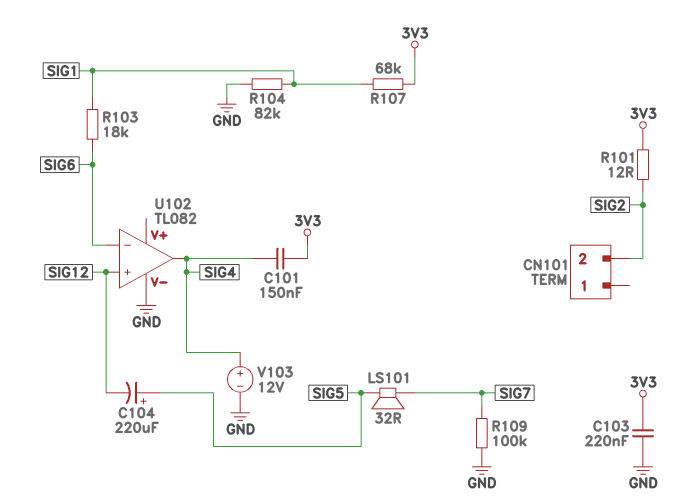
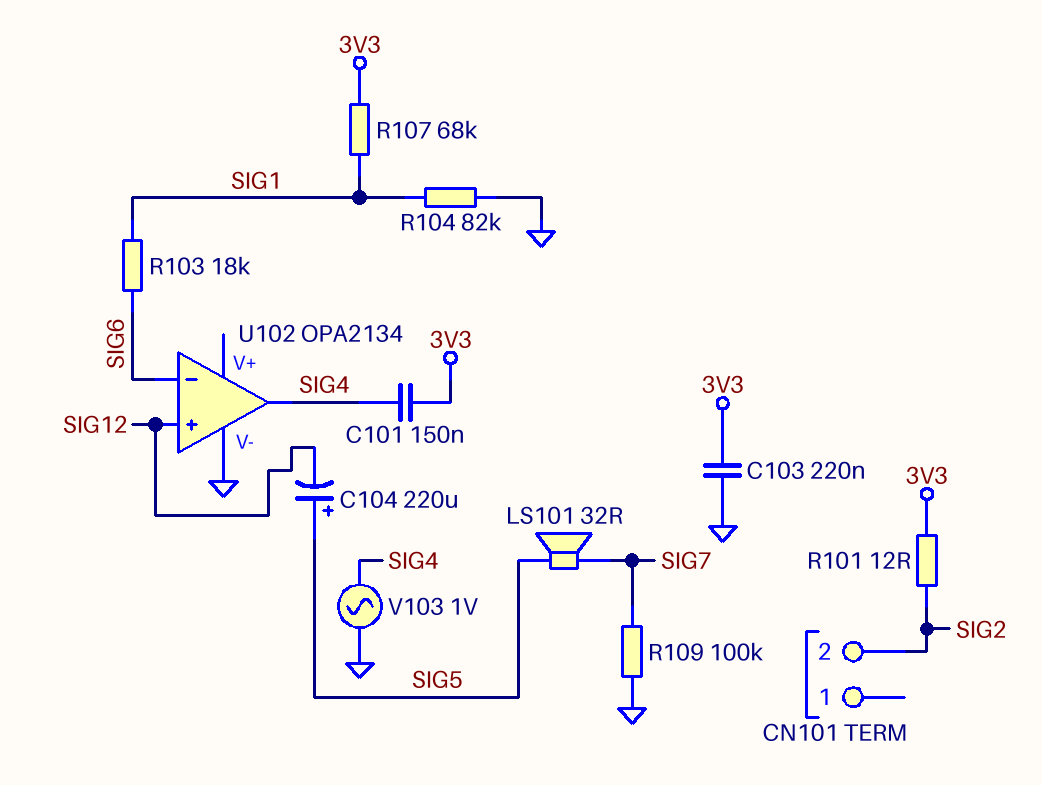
U102: TL082 -> OPA2134
V103: 12V (plus SIG4, minus GND) -> AC 1V (GND, SIG4)

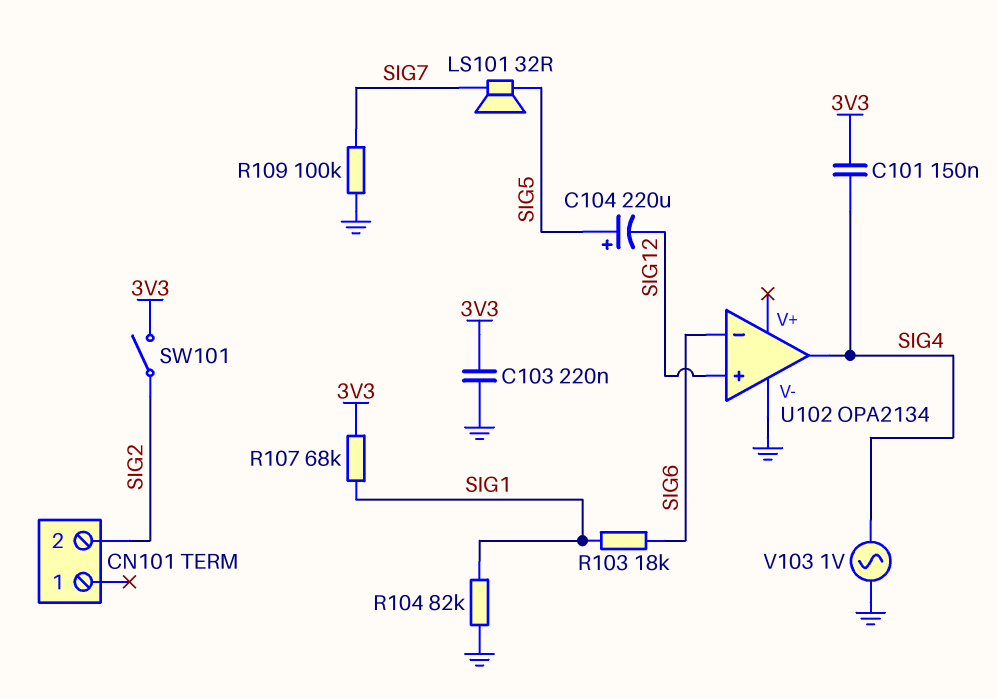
R101: 12 (3V3, SIG2) -> none
SW101: none -> switch (3V3, SIG2)

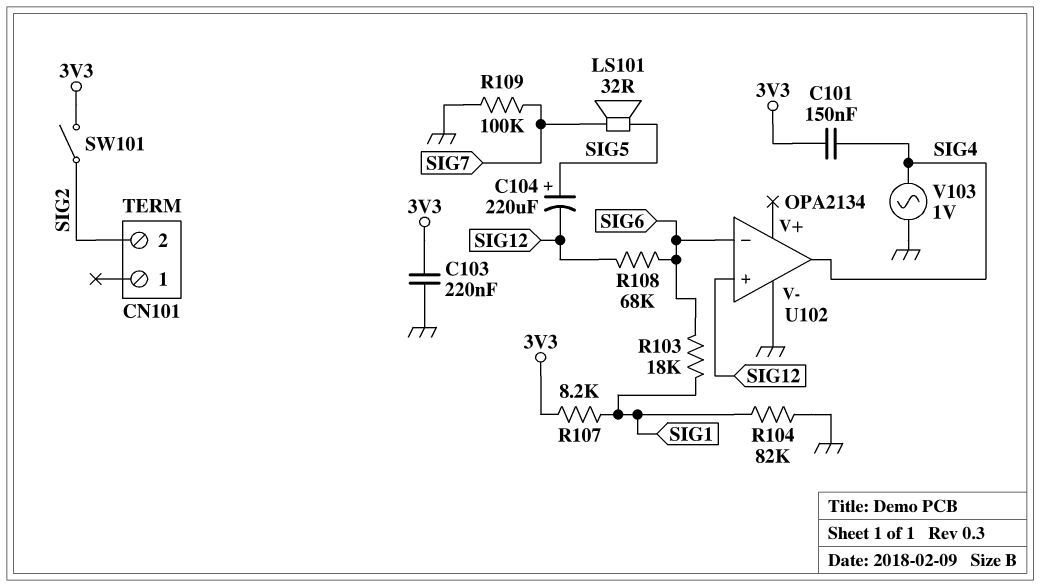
R107: 68k (3V3, SIG1) -> 8.2k (3V3, SIG1)
R108: none -> 68k (SIG6, SIG12)

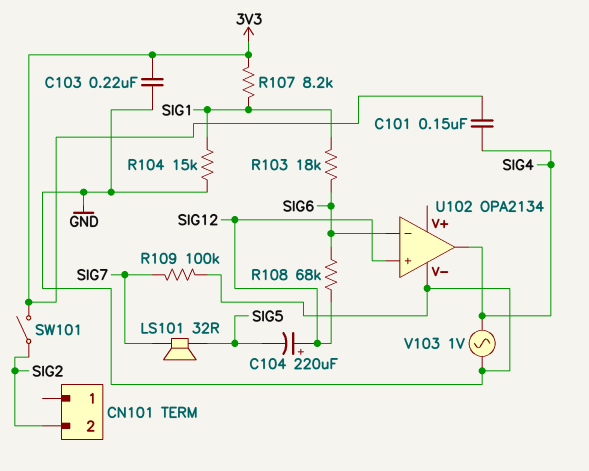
C104: 220uF (plus SIG5, minus SIG12) -> 220uF (plus SIG12, minus SIG5)
R104: 82k (GND, SIG1) -> 15k (GND, SIG1)

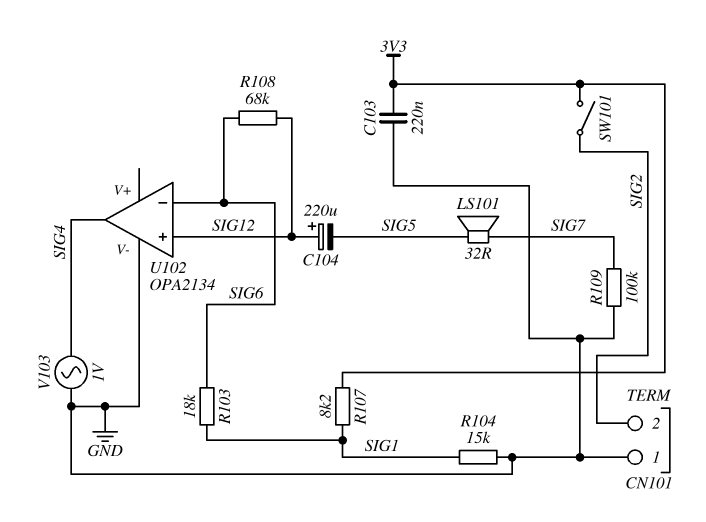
C101: 150nF (3V3, SIG4) -> none
CN101 pin 1: none -> GND

